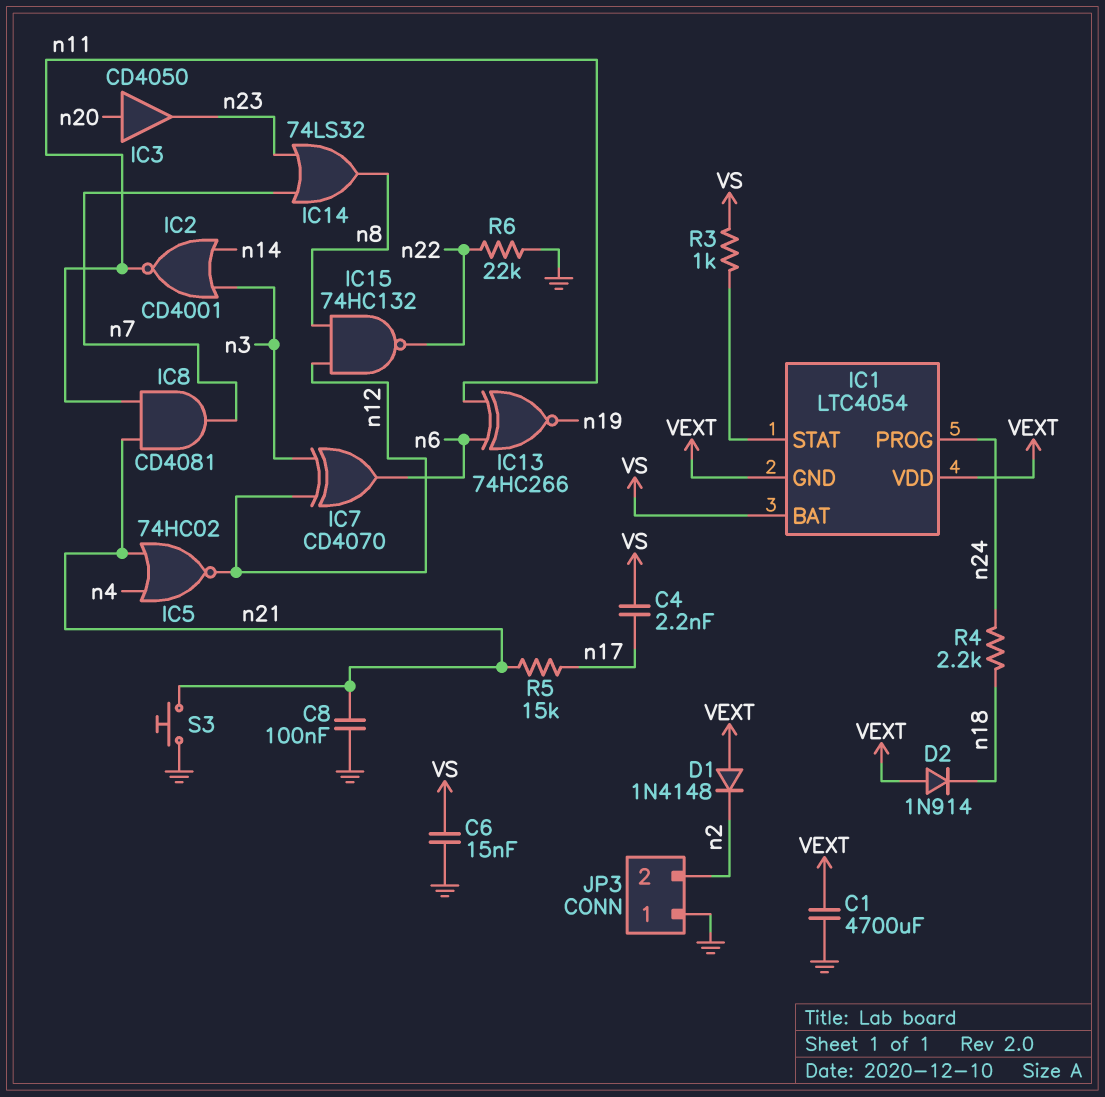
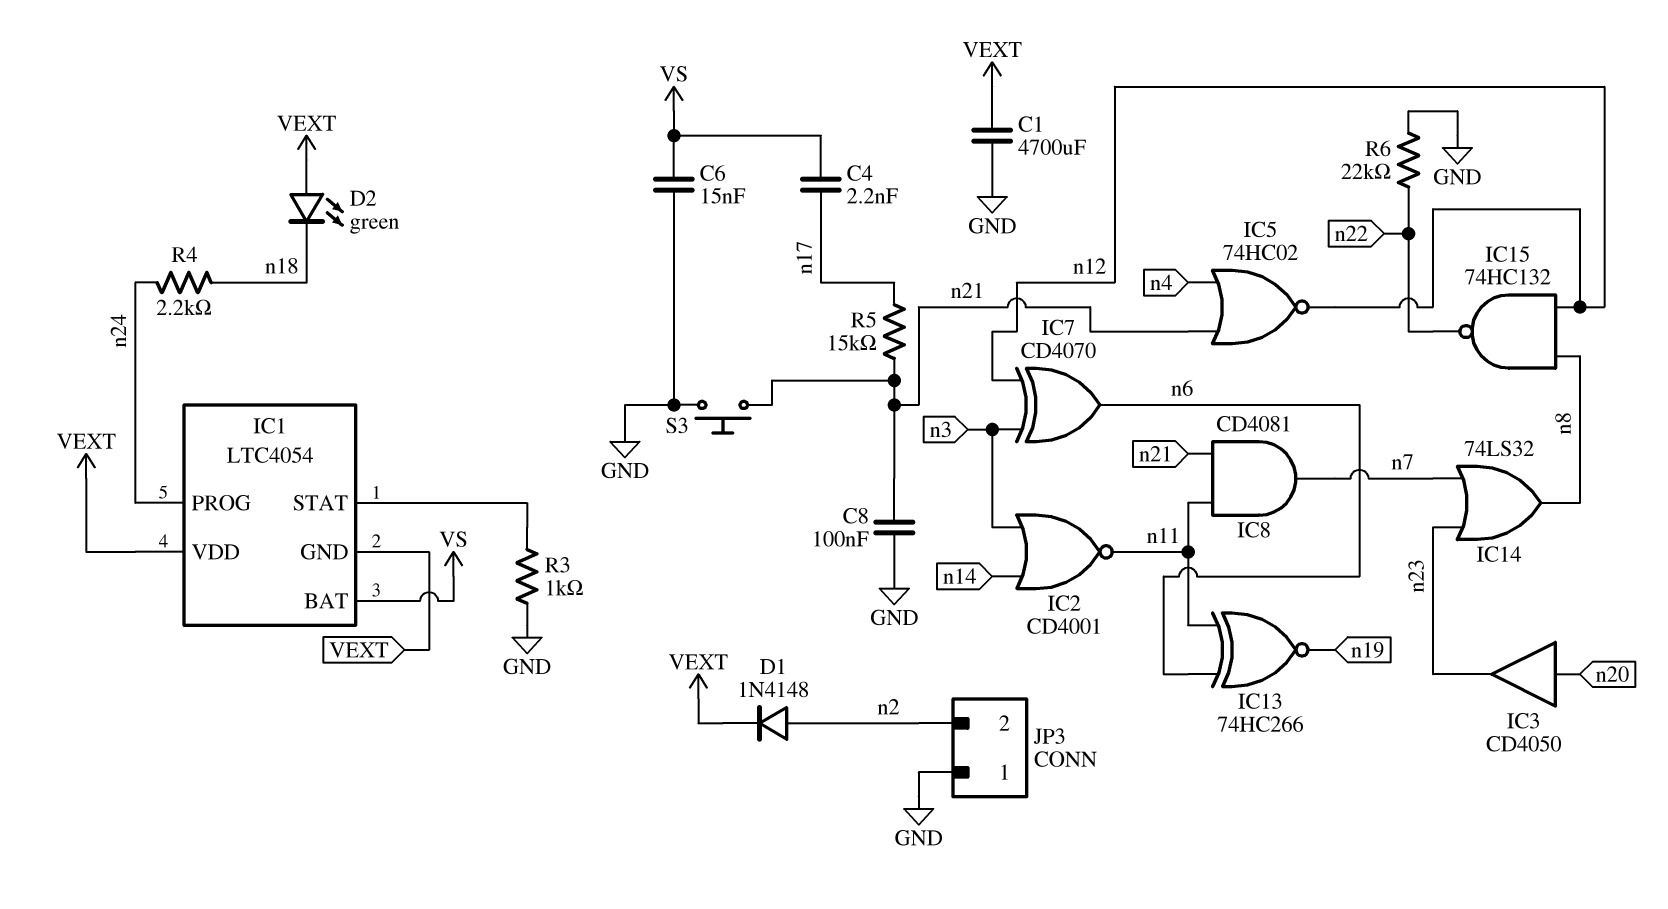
D1: diode 1N4148 (A VEXT, K n2) -> diode 1N4148 (A n2, K VEXT)
D2: diode 1N914 (A VEXT, K n18) -> LED green (A VEXT, K n18)
R3: 1k (IC1/STAT, VS) -> 1k (GND, IC1/STAT)

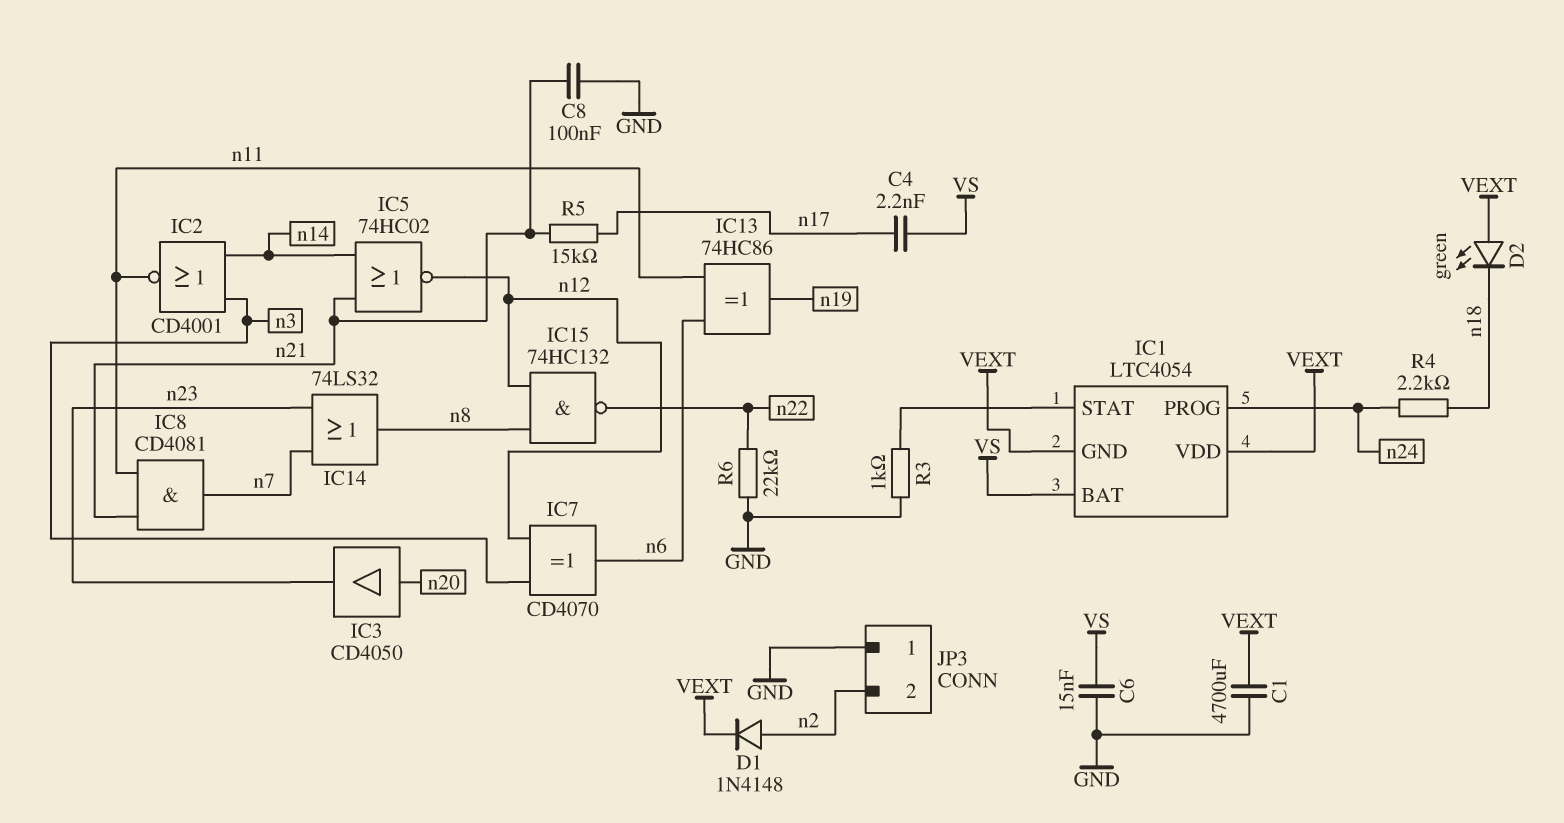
IC5: NOR 74HC02 (in n4, in n21, out n12) -> NOR 74HC02 (in n14, in n21, out n12)
IC13: XNOR 74HC266 (in n6, in n11, out n19) -> XOR 74HC86 (in n6, in n11, out n19)
S3: button (GND, n21) -> none

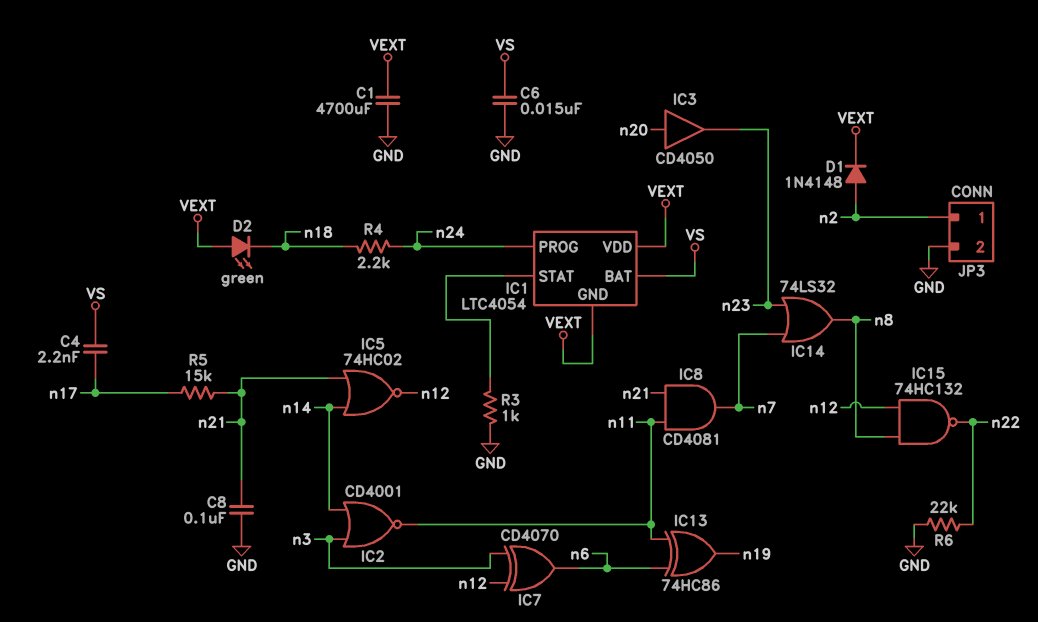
JP3 pin 1: GND -> n2
JP3 pin 2: n2 -> GND

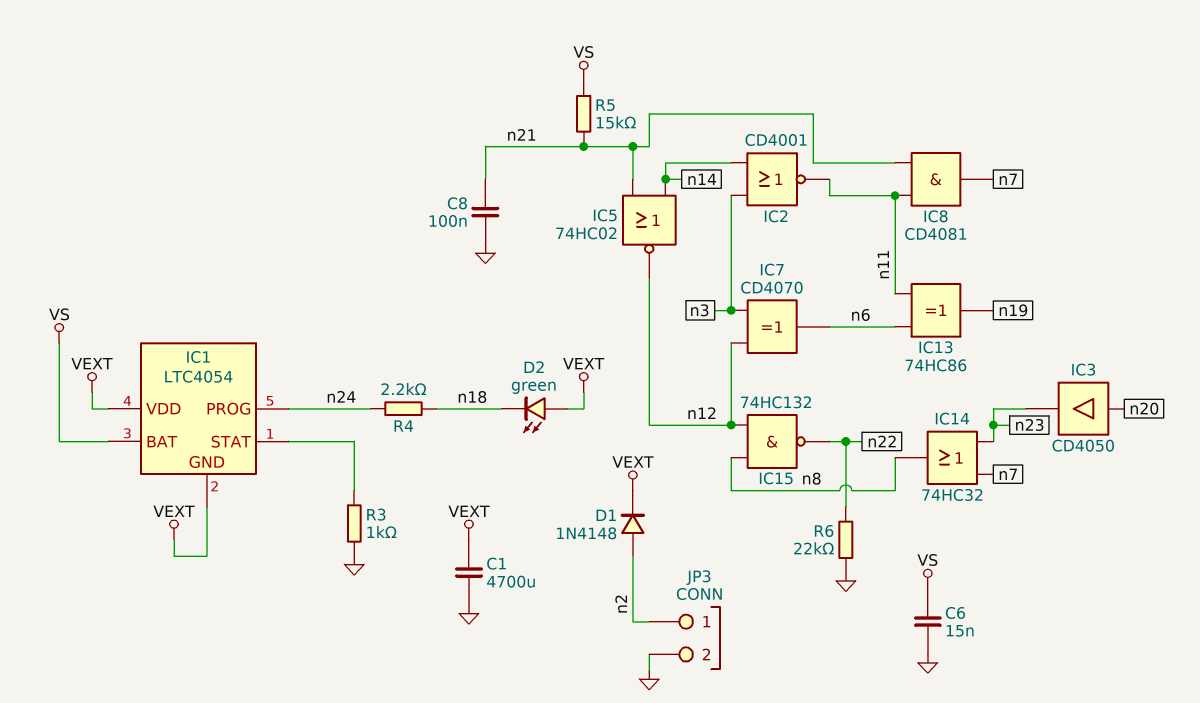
C4: 2.2nF (VS, n17) -> none
IC14: OR 74LS32 (in n7, in n23, out n8) -> OR 74HC32 (in n7, in n23, out n8)
R5: 15k (n17, n21) -> 15k (VS, n21)

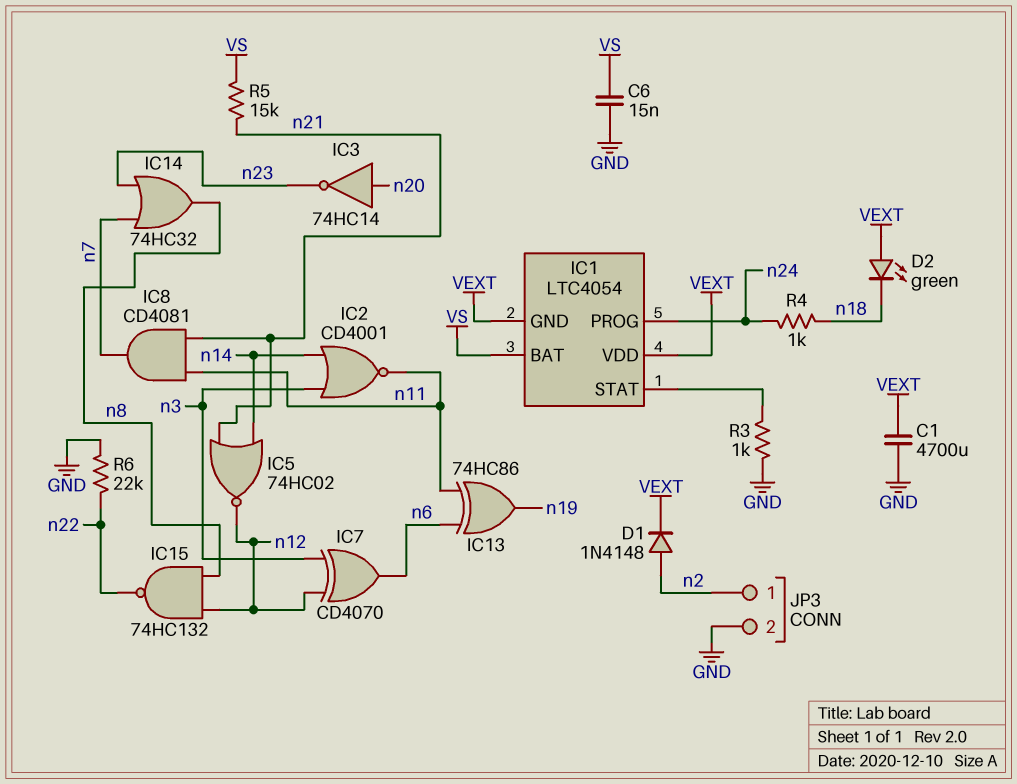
C8: 100nF (GND, n21) -> none
IC3: buffer CD4050 (in n20, out n23) -> NOT 74HC14 (in n20, out n23)
R4: 2.2k (n18, n24) -> 1k (n18, n24)

